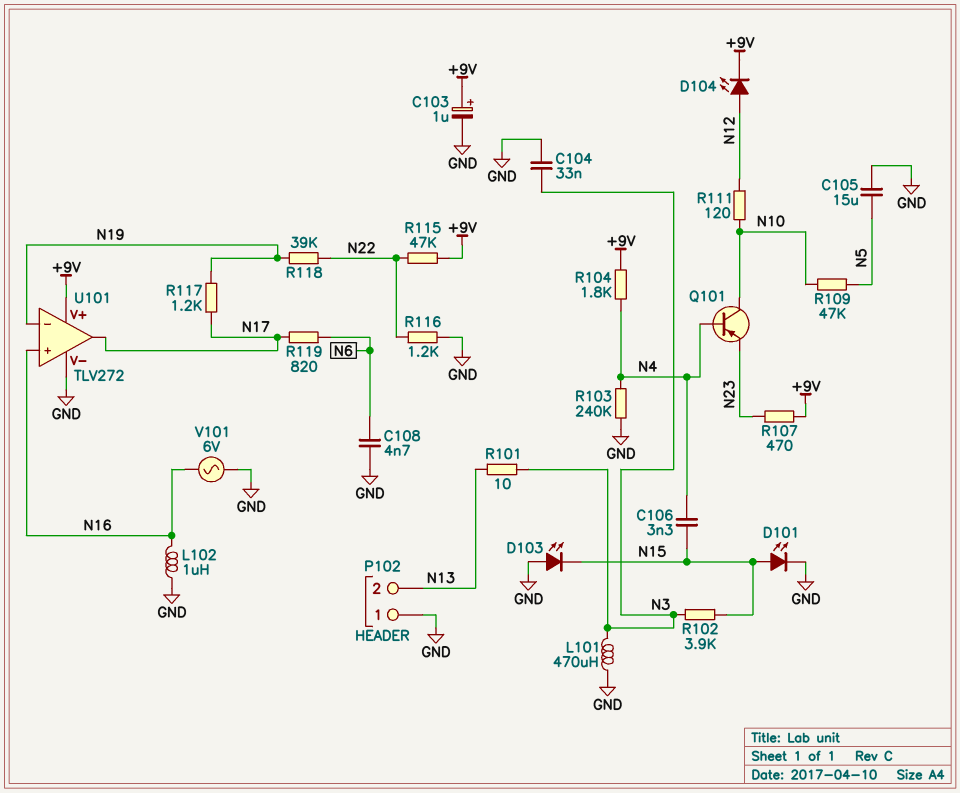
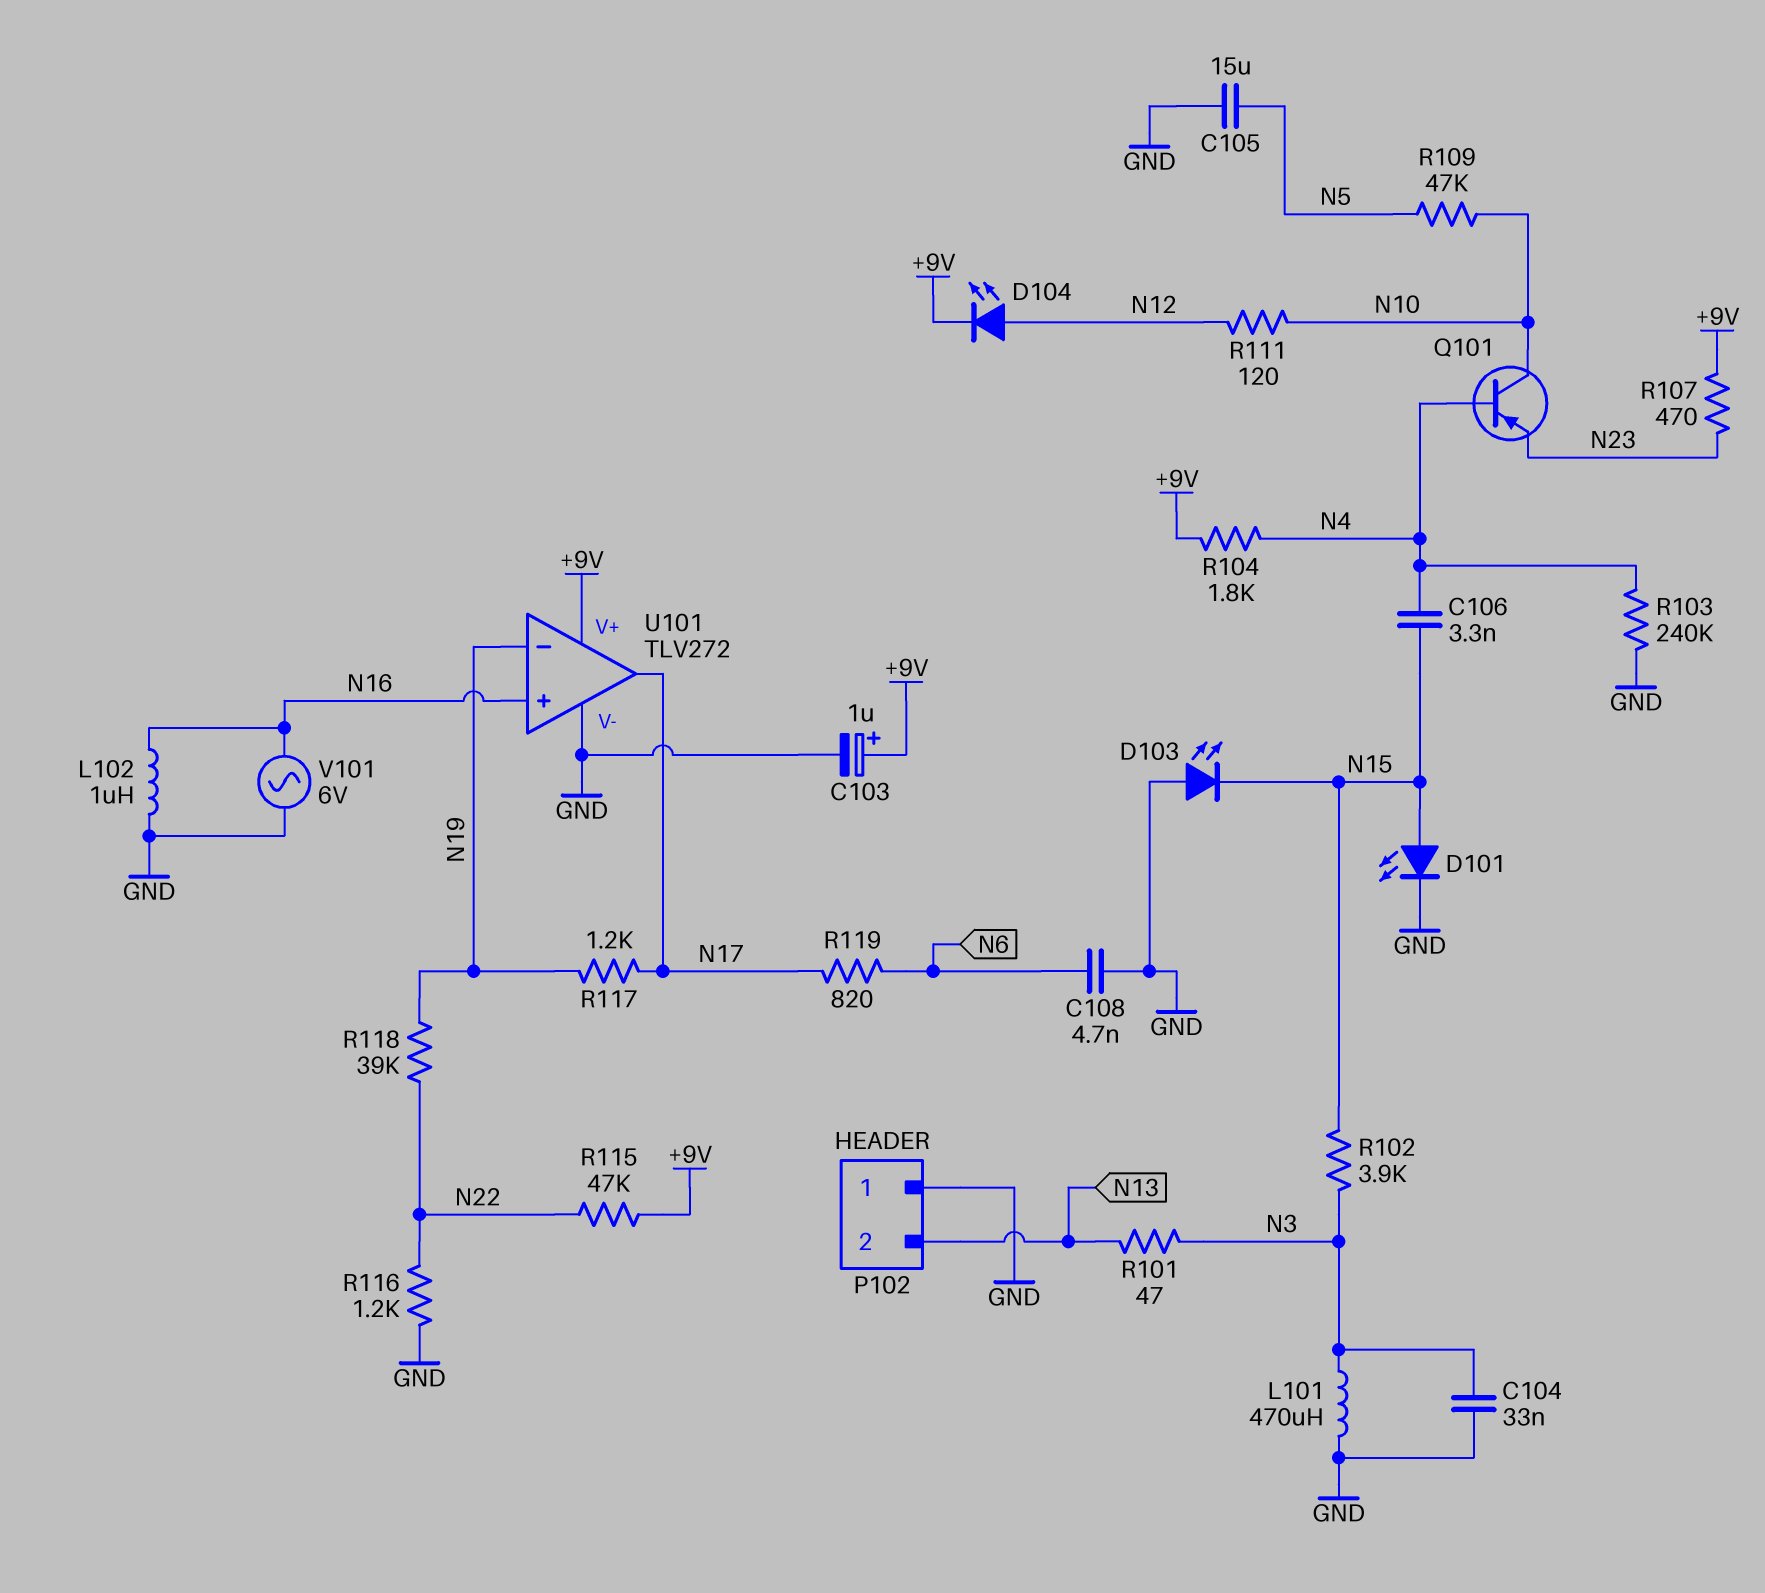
R101: 10 (N3, N13) -> 47 (N3, N13)

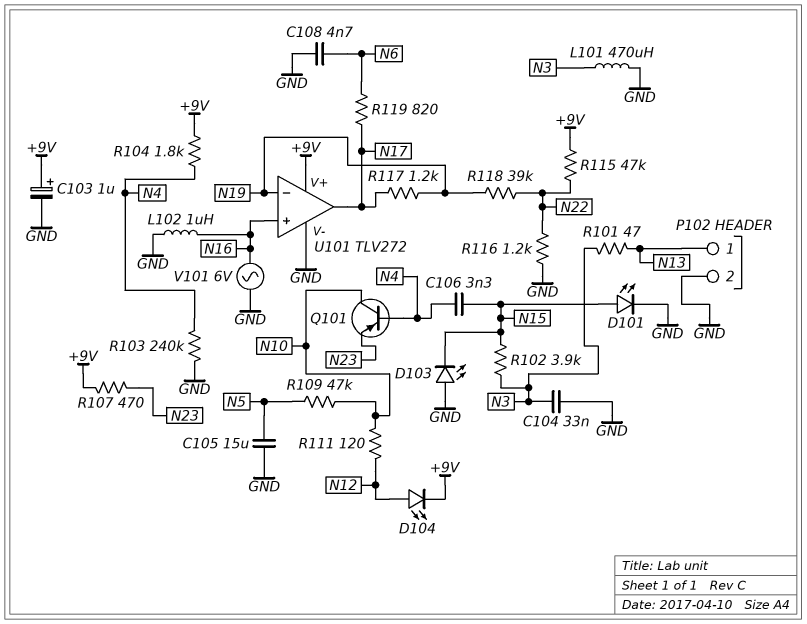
P102 pin 1: GND -> N13
P102 pin 2: N13 -> GND

